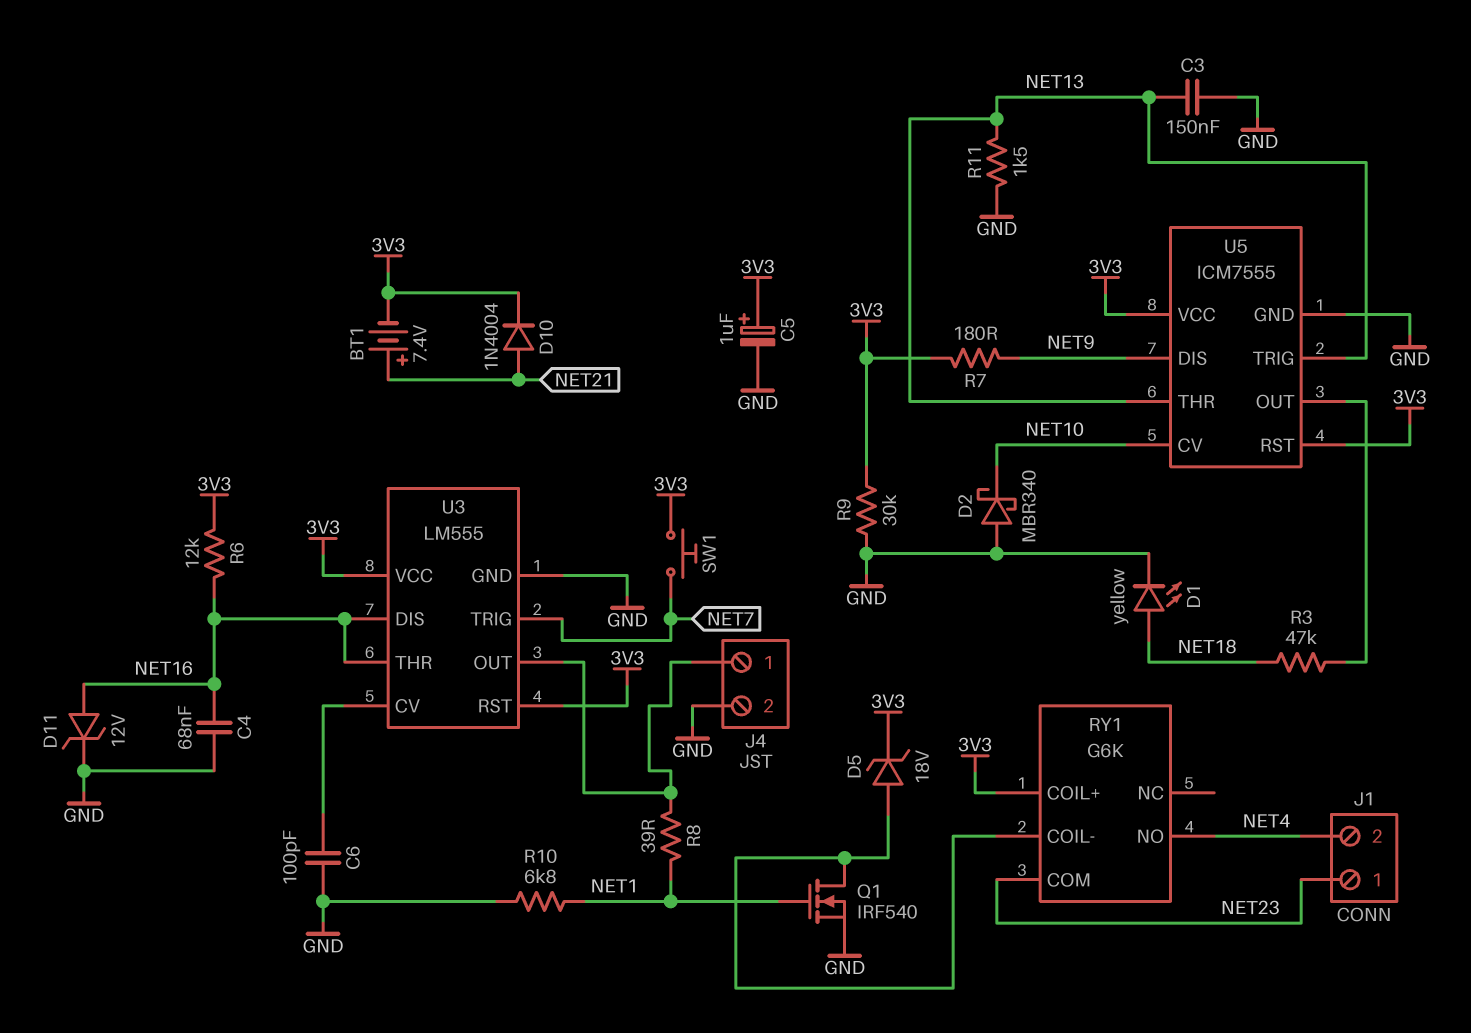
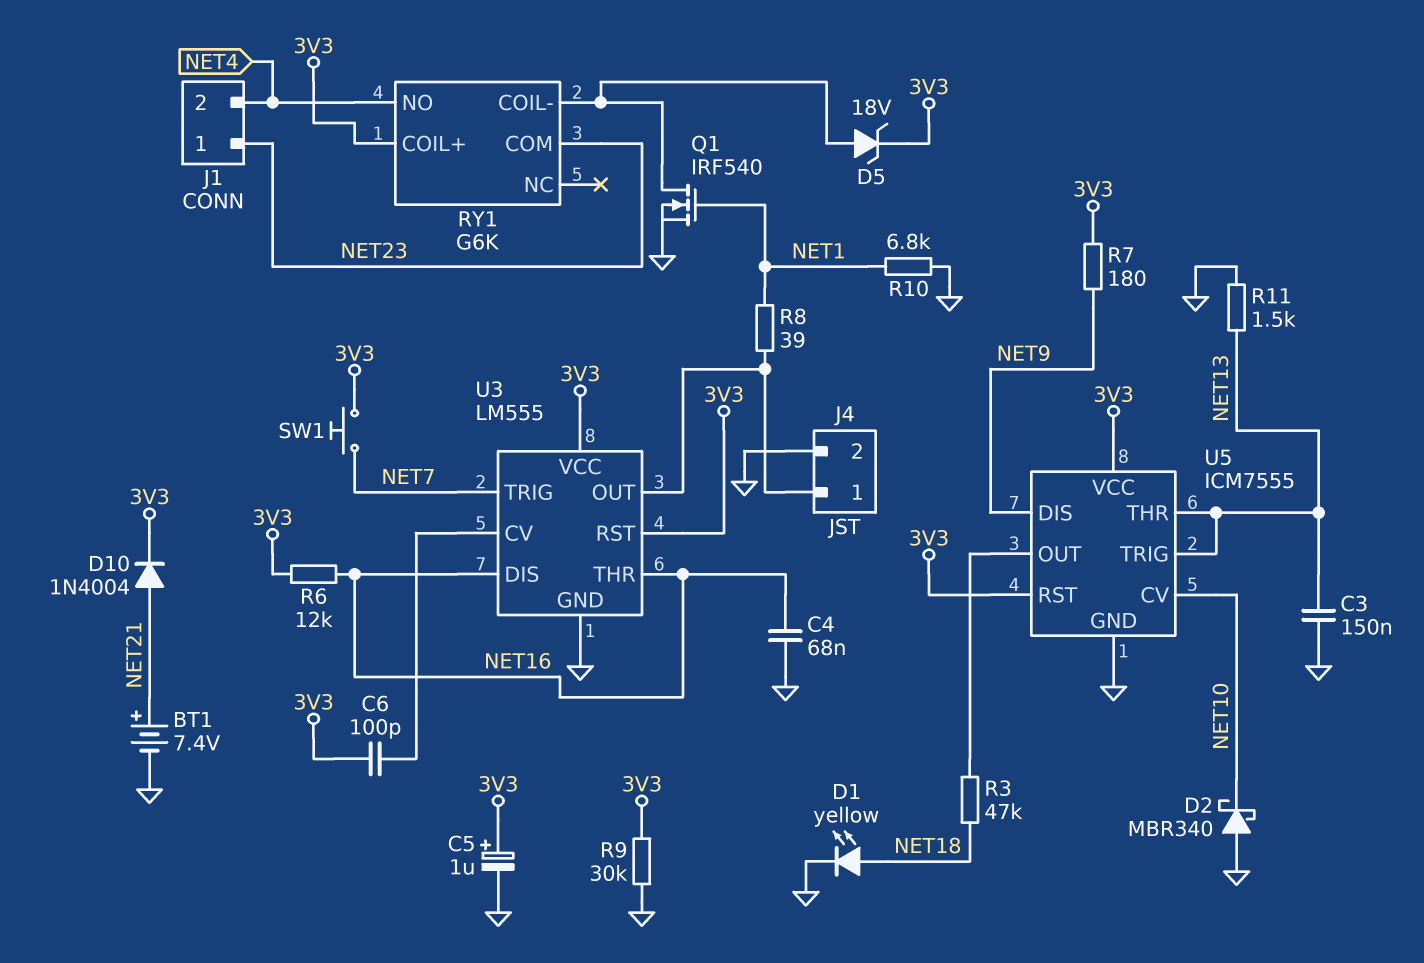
BT1: 7.4V (plus NET21, minus 3V3) -> 7.4V (plus NET21, minus GND)
C6: 100pF (GND, U3/CV) -> 100pF (3V3, U3/CV)
D11: zener 12V (A NET16, K GND) -> none

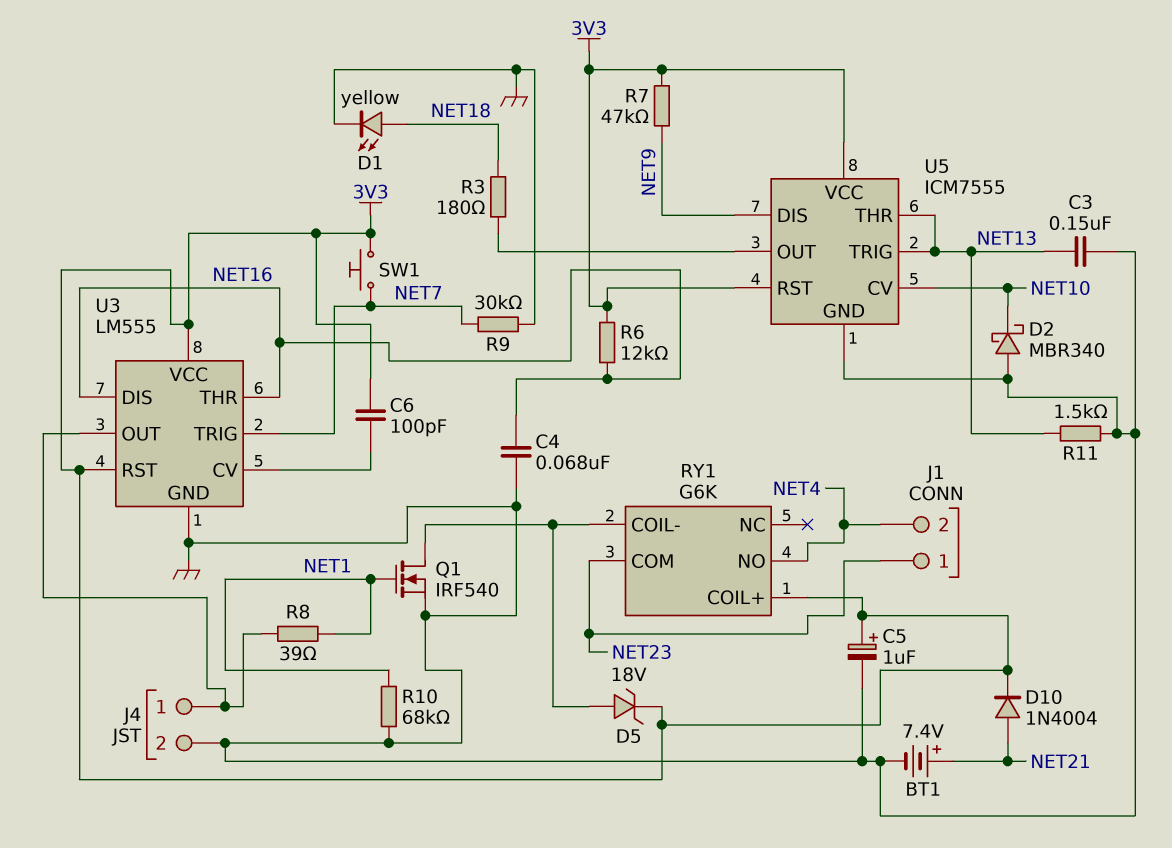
R3: 47k (NET18, U5/OUT) -> 180 (NET18, U5/OUT)
R7: 180 (3V3, NET9) -> 47k (3V3, NET9)
R9: 30k (3V3, GND) -> 30k (GND, NET7)
R10: 6.8k (GND, NET1) -> 68k (GND, NET1)

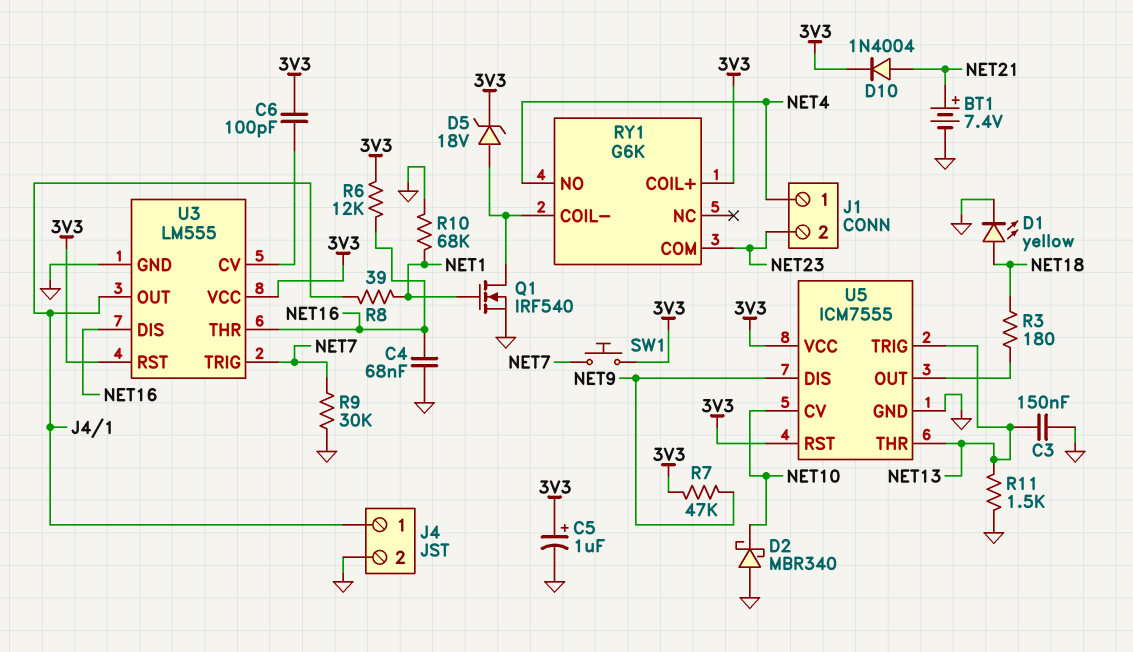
J1 pin 1: NET23 -> NET4
J1 pin 2: NET4 -> NET23

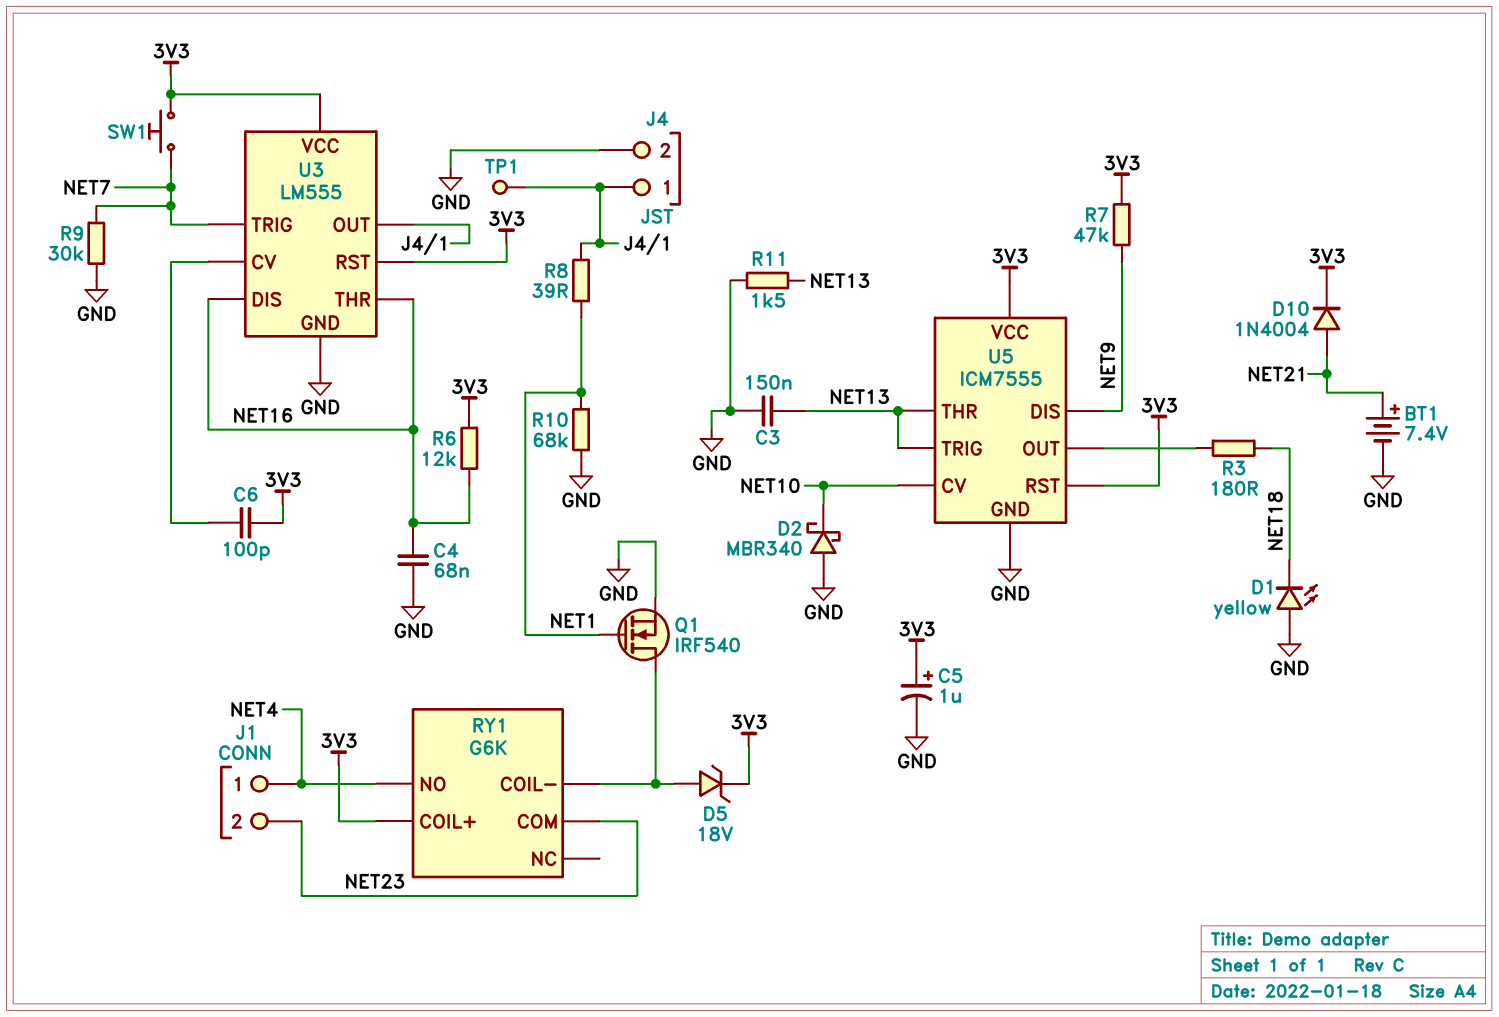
D1: LED yellow (A NET18, K GND) -> LED yellow (A GND, K NET18)
TP1: none -> test point (J4/1)

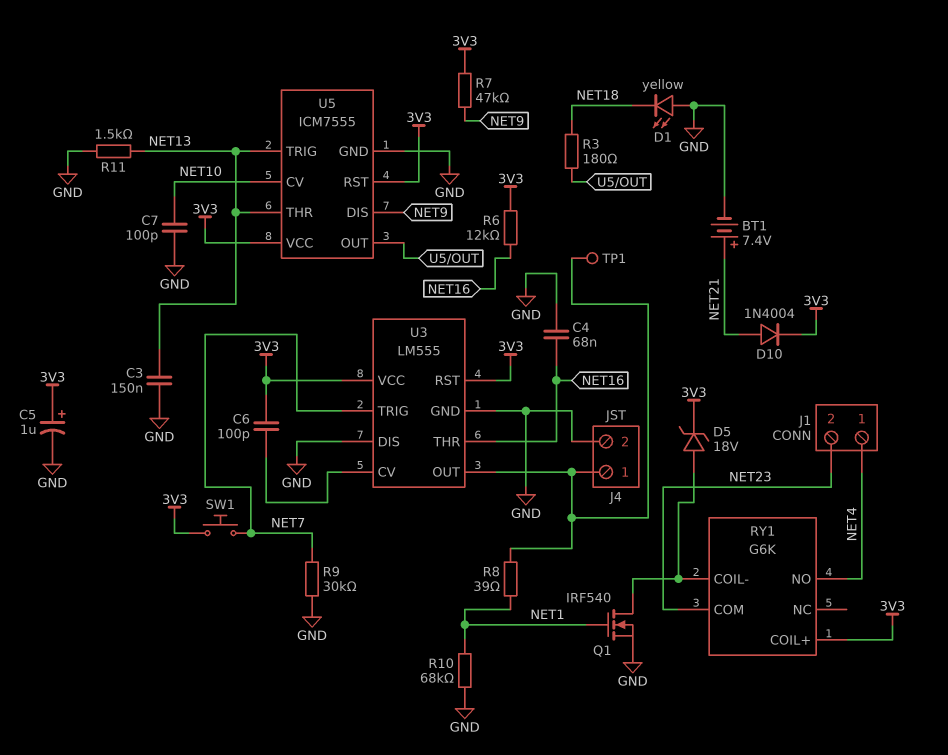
C7: none -> 100pF (GND, NET10)
D2: schottky MBR340 (A GND, K NET10) -> none
U3 pin DIS: NET16 -> GND

